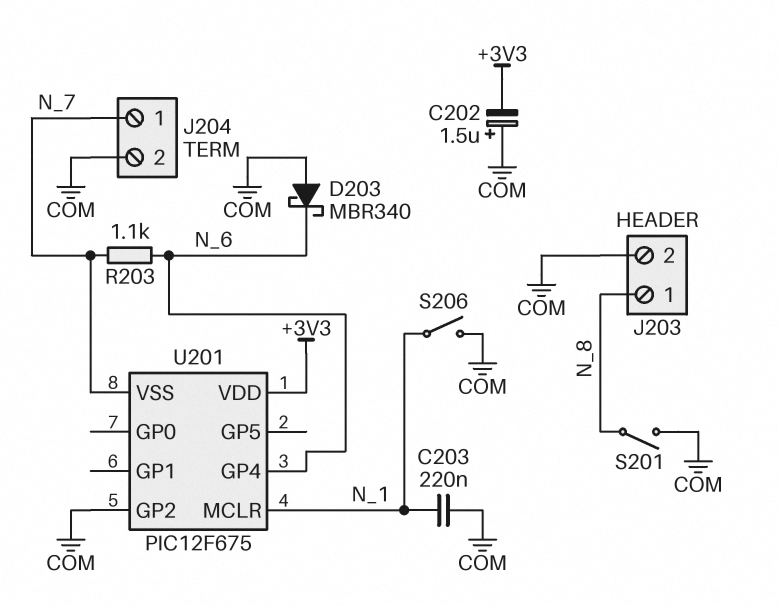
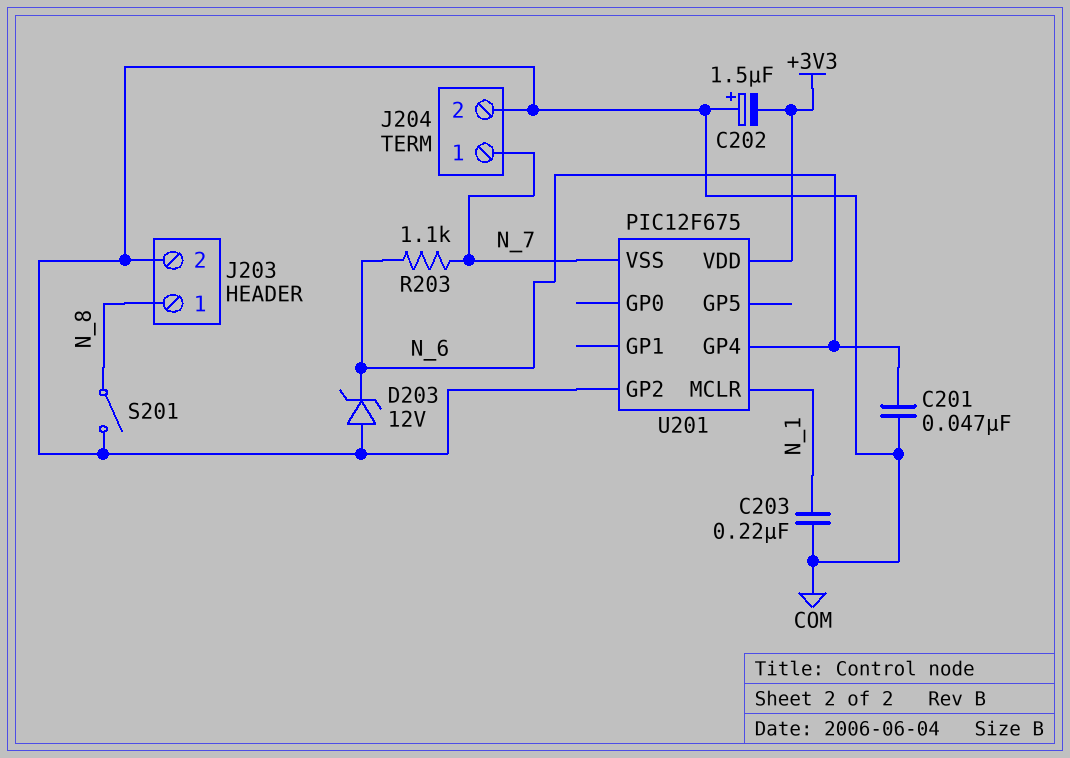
C201: none -> 47nF (COM, N_6)
D203: schottky MBR340 (A COM, K N_6) -> zener 12V (A COM, K N_6)
S206: switch (COM, N_1) -> none

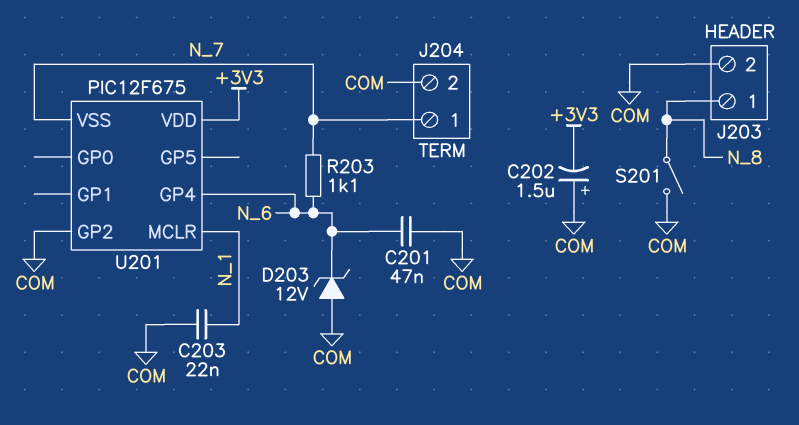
C203: 220nF (COM, N_1) -> 22nF (COM, N_1)

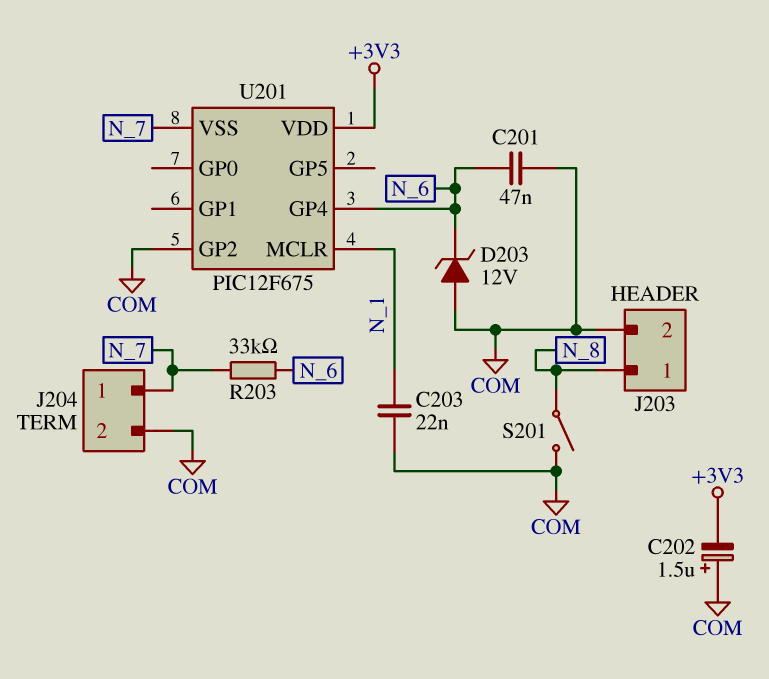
R203: 1.1k (N_6, N_7) -> 33k (N_6, N_7)

